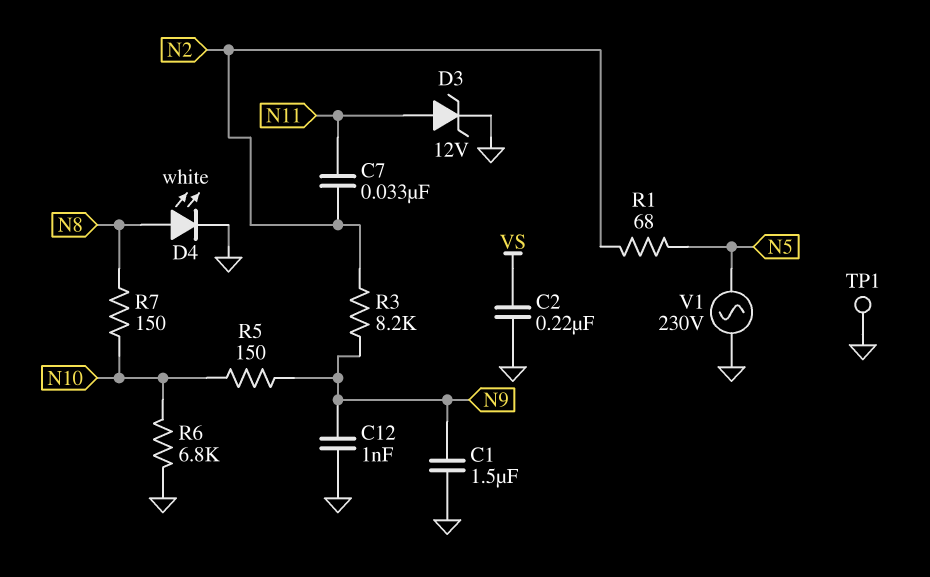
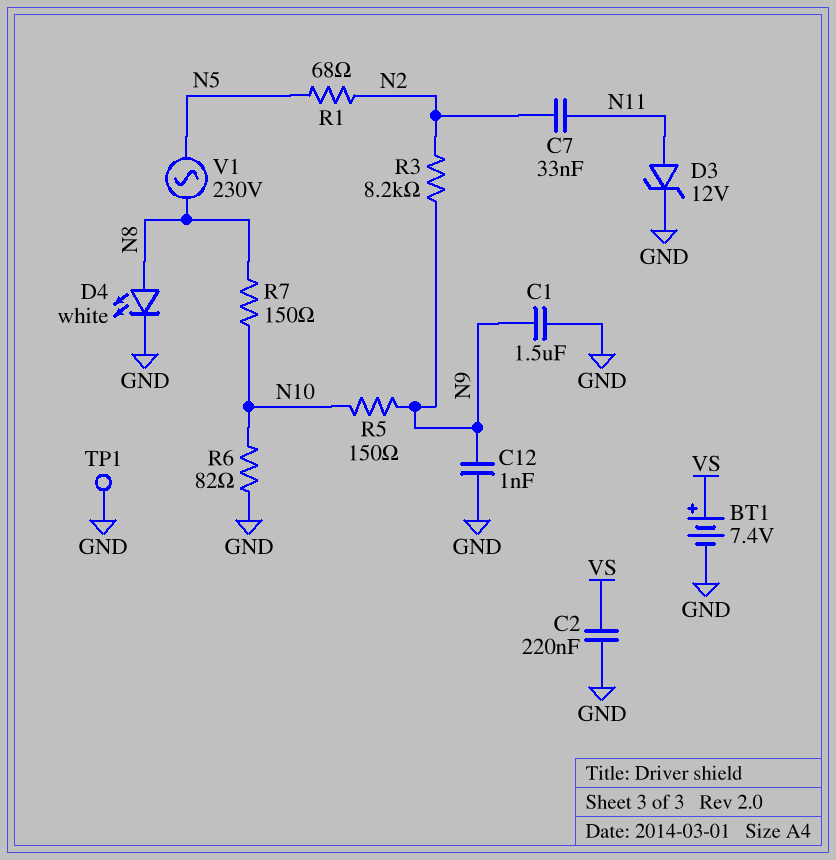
BT1: none -> 7.4V (plus VS, minus GND)
R6: 6.8k (GND, N10) -> 82 (GND, N10)
V1: AC 230V (GND, N5) -> AC 230V (N5, N8)

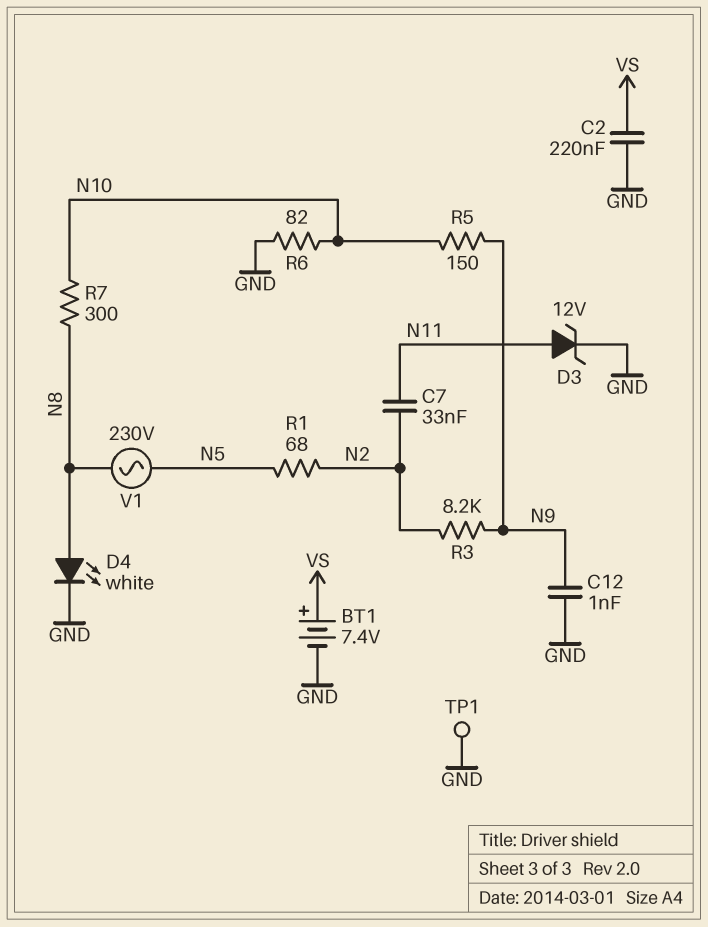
C1: 1.5uF (GND, N9) -> none
R7: 150 (N8, N10) -> 300 (N8, N10)

